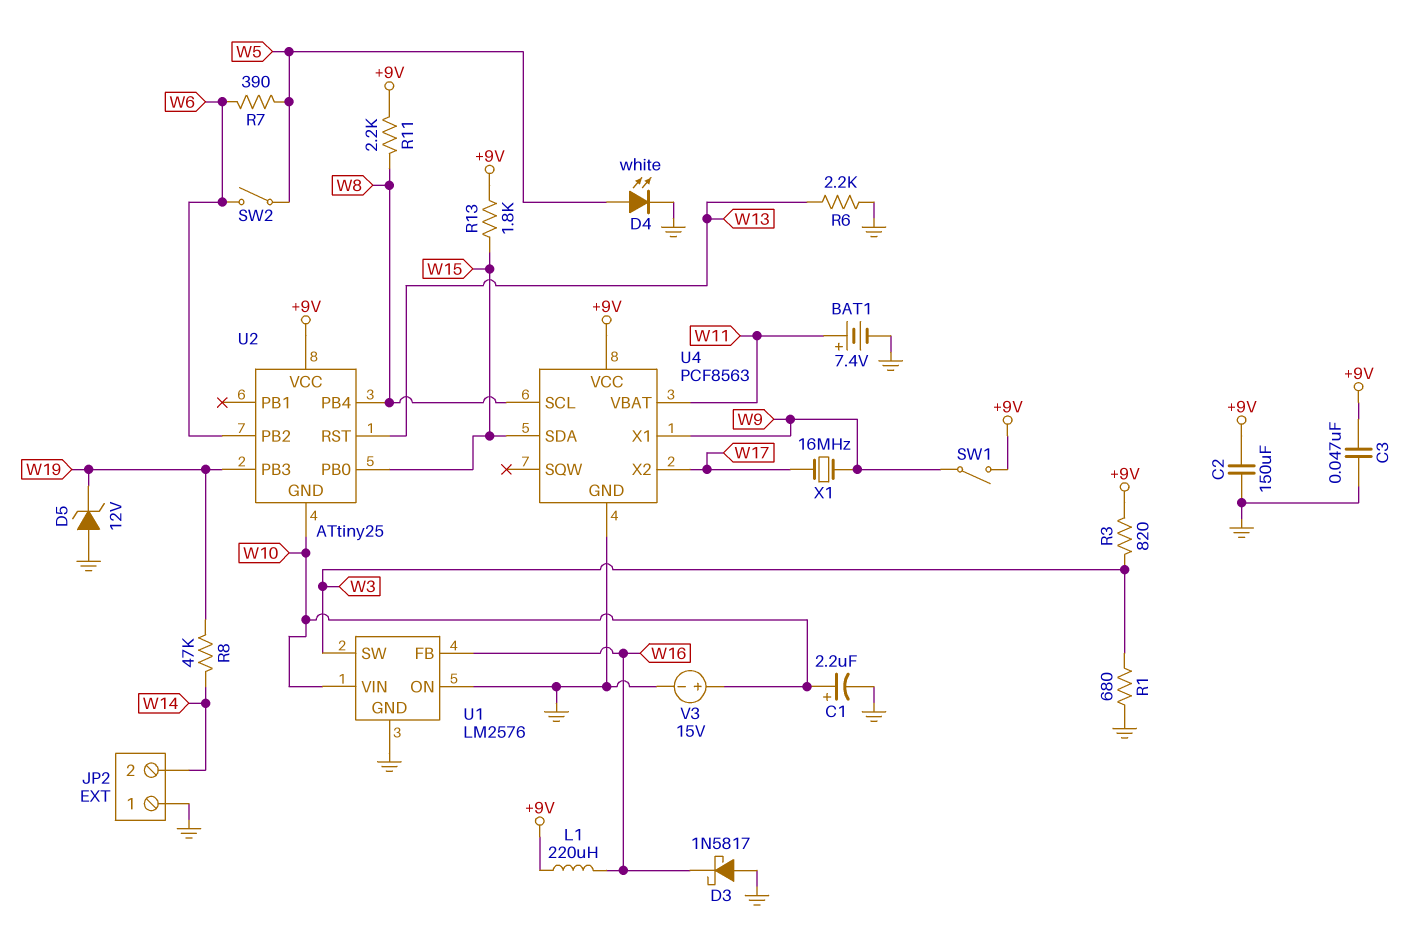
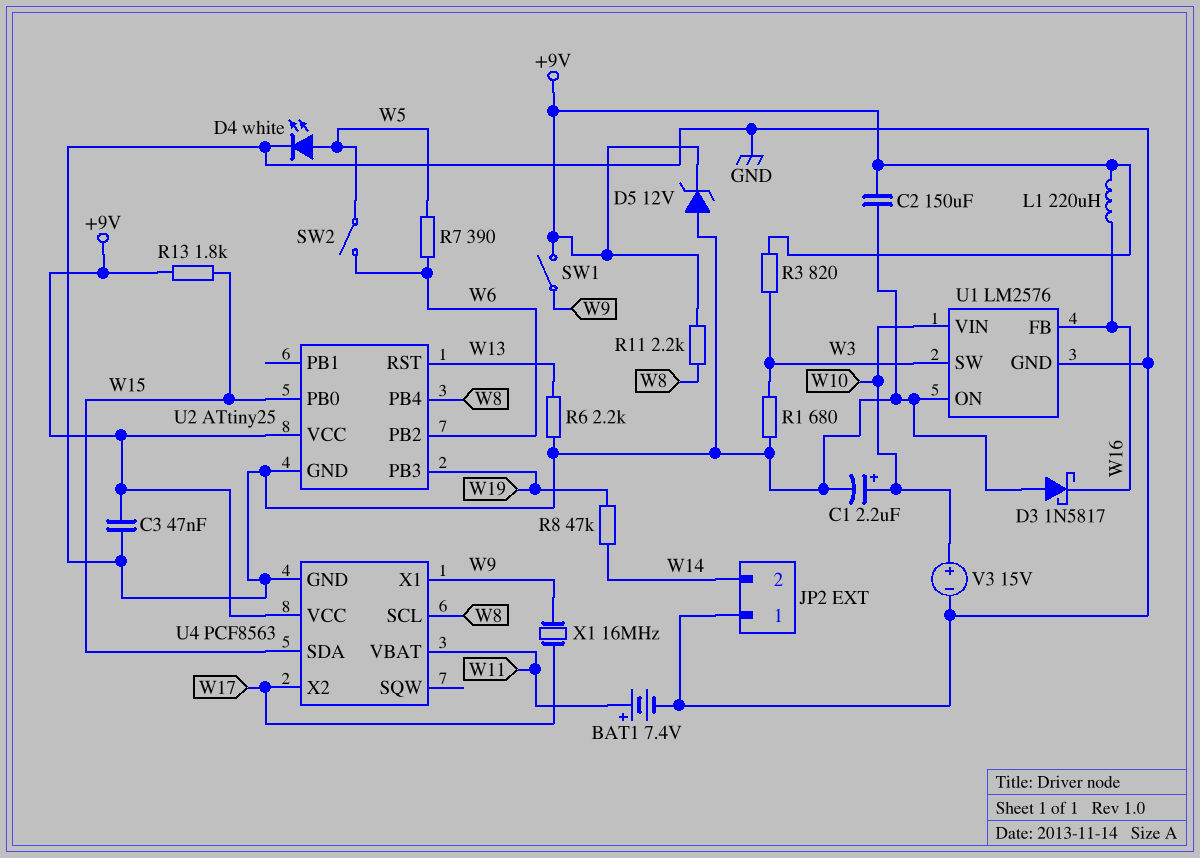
D5: zener 12V (A GND, K W19) -> zener 12V (A GND, K +9V)
U2 pin GND: W10 -> GND

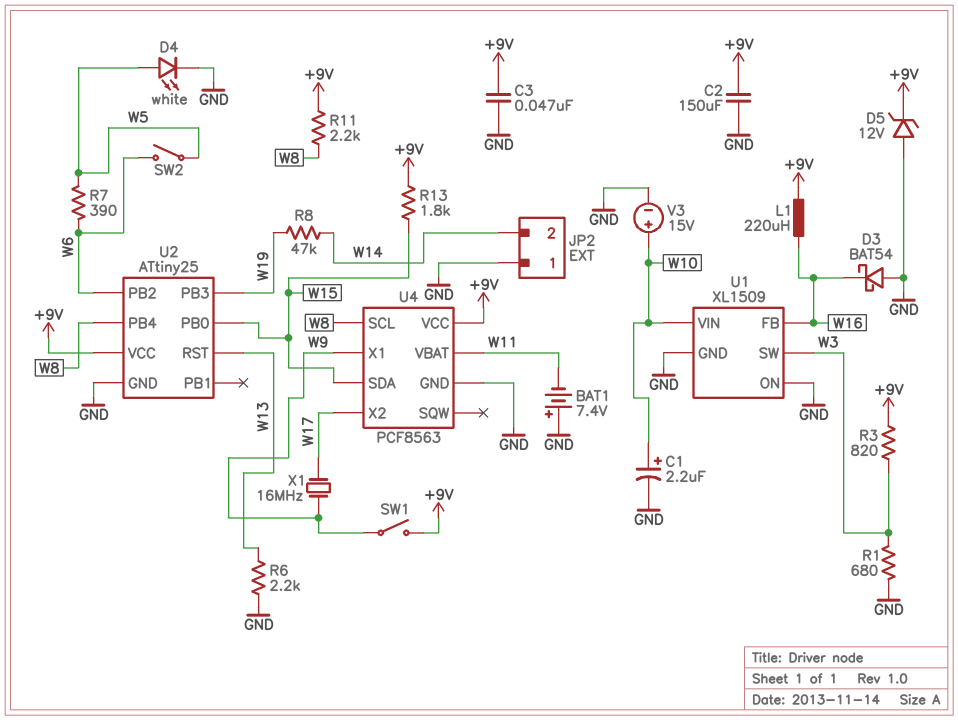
BAT1: 7.4V (plus W11, minus GND) -> 7.4V (plus GND, minus W11)
D3: schottky 1N5817 (A GND, K W16) -> schottky BAT54 (A GND, K W16)
U1: LM2576 -> XL1509

